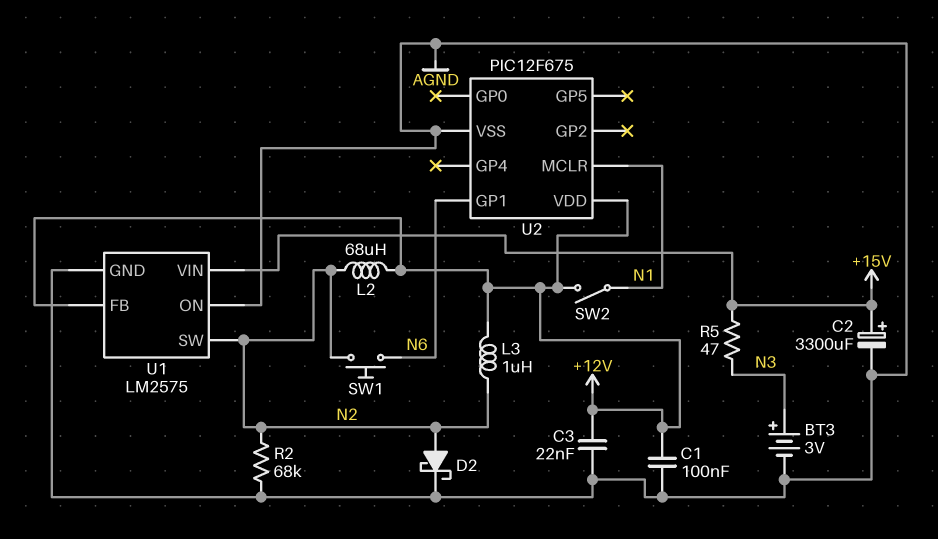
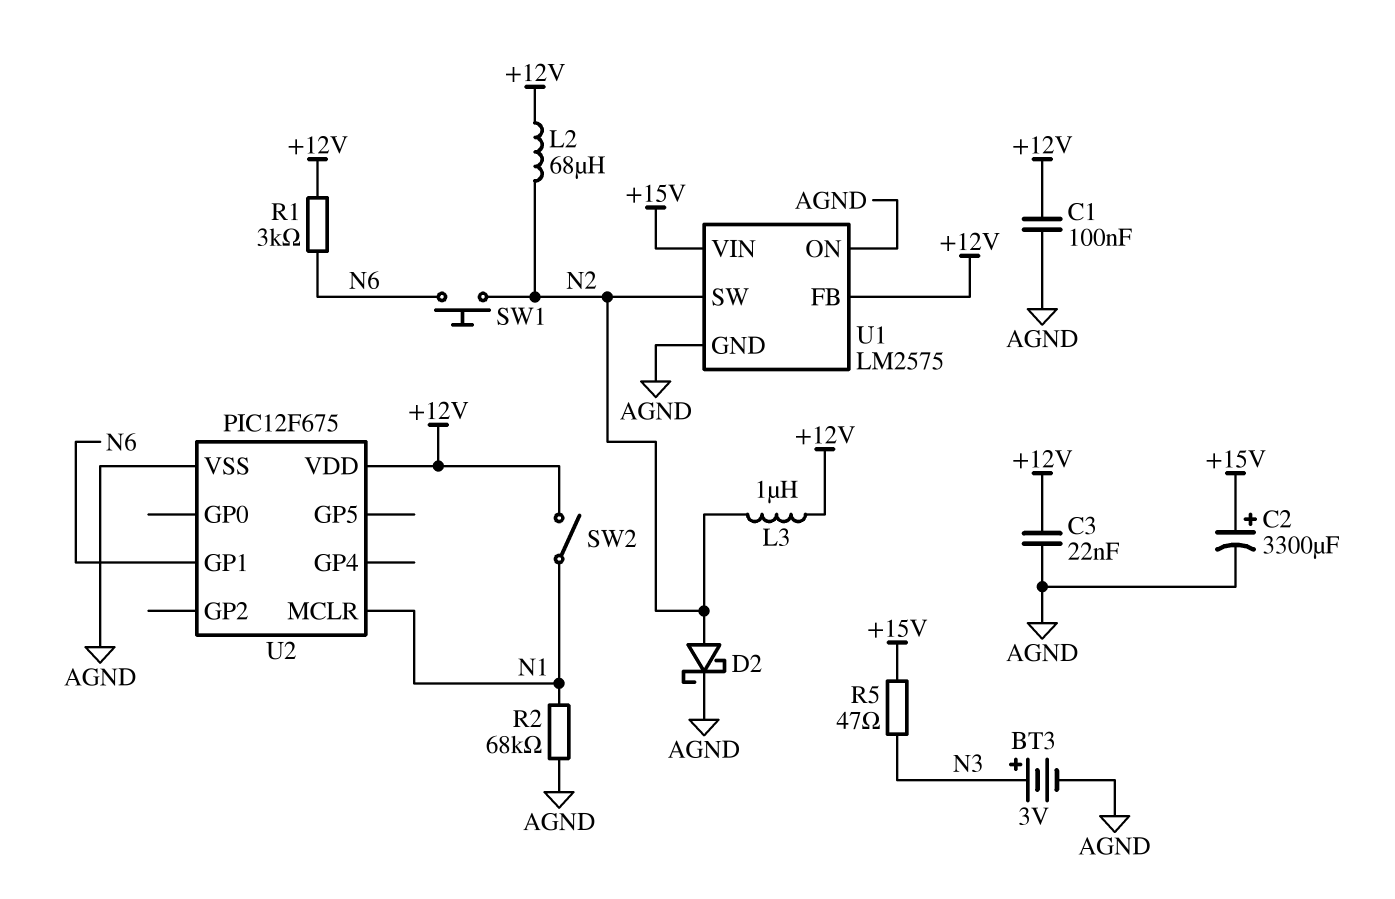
R1: none -> 3k (+12V, N6)
R2: 68k (AGND, N2) -> 68k (AGND, N1)

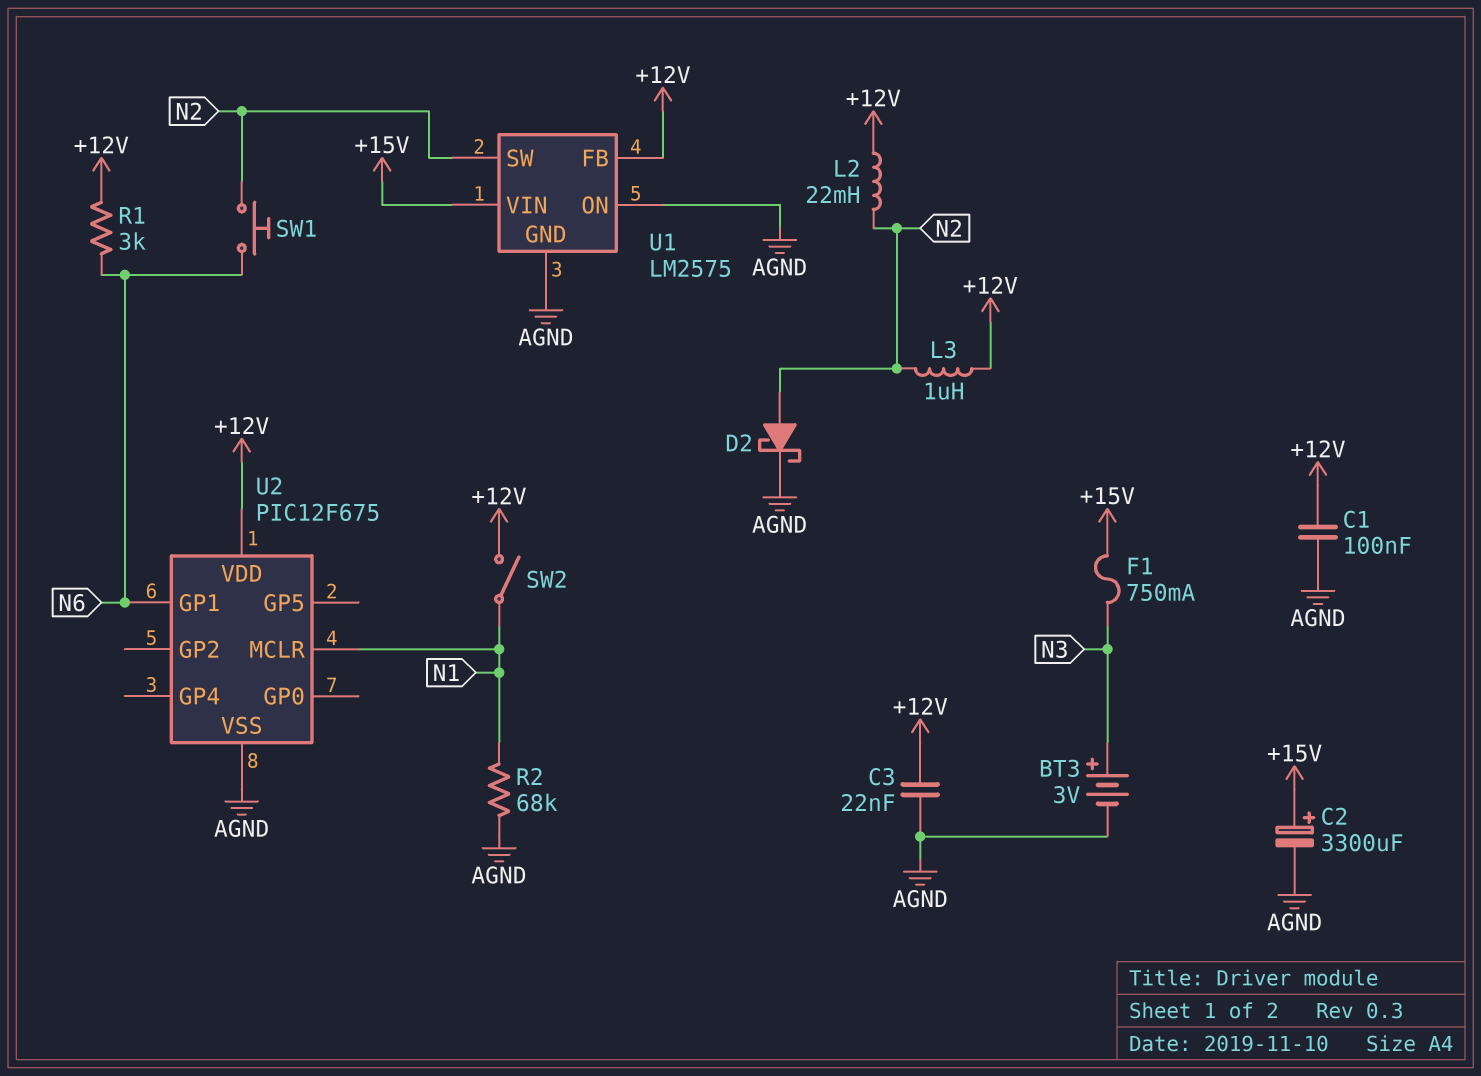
F1: none -> 750mA (+15V, N3)
L2: 68uH (+12V, N2) -> 22mH (+12V, N2)
R5: 47 (+15V, N3) -> none

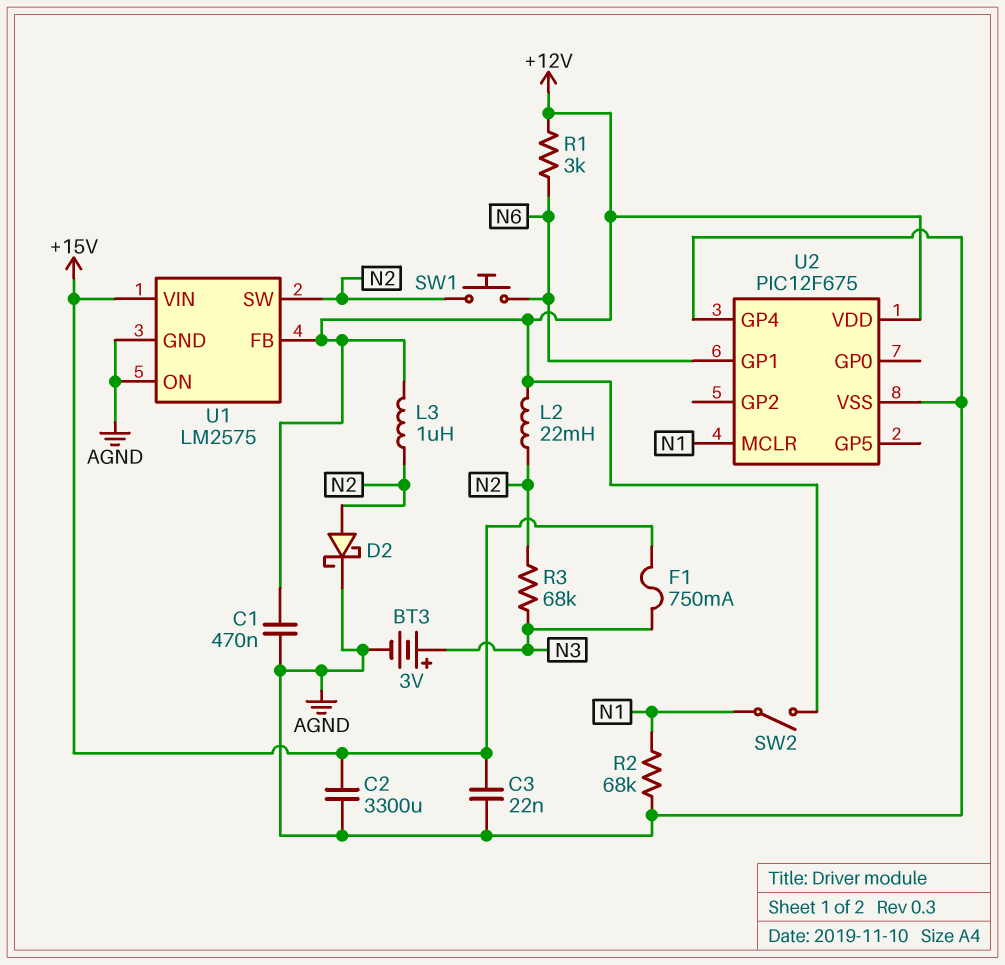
C1: 100nF (+12V, AGND) -> 470nF (+12V, AGND)
C2: 3300uF (plus +15V, minus AGND) -> 3300uF (+15V, AGND)
C3: 22nF (+12V, AGND) -> 22nF (+15V, AGND)
R3: none -> 68k (N2, N3)
U2 pin GP4: none -> AGND

